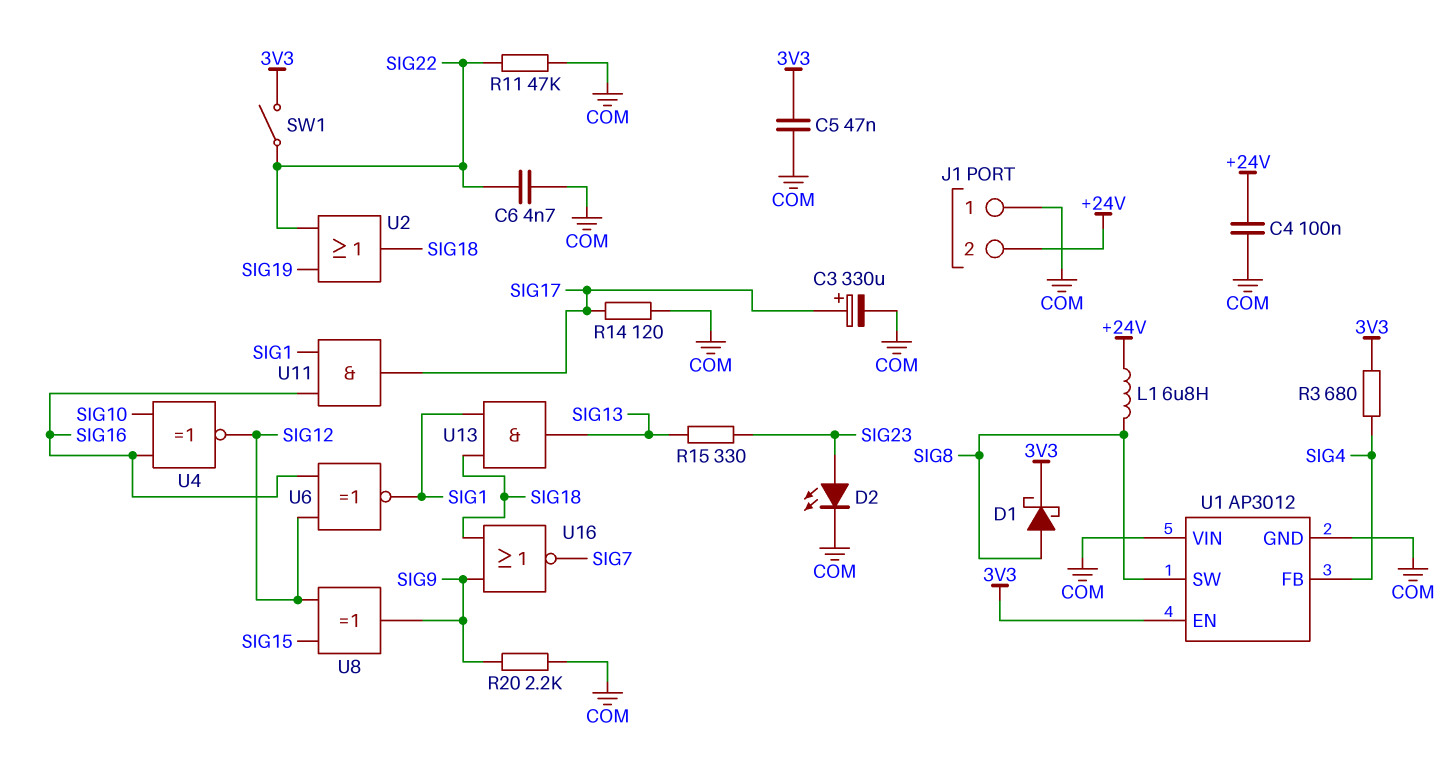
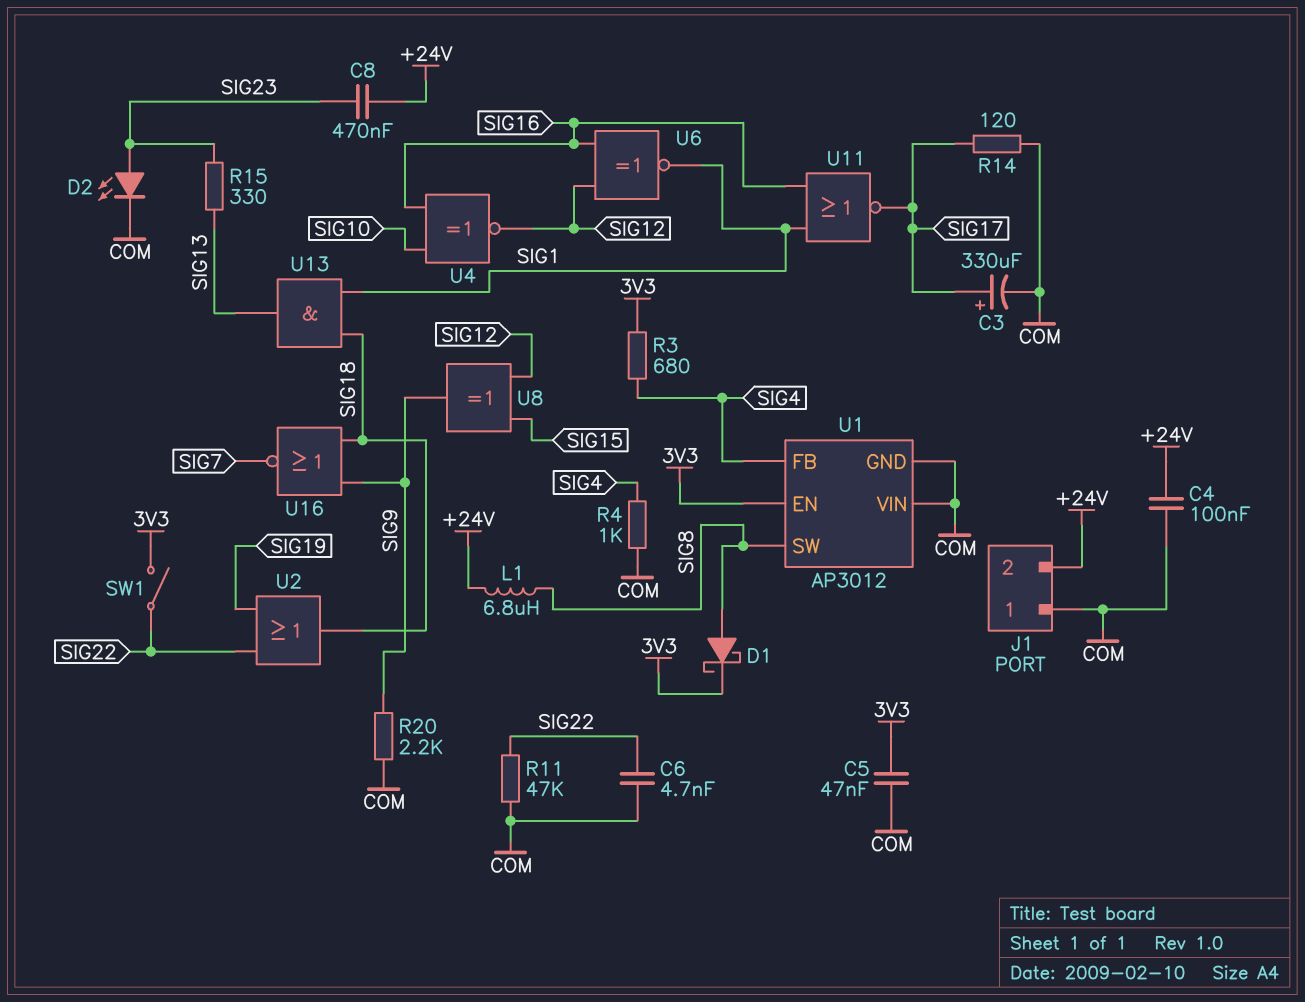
C8: none -> 470nF (+24V, SIG23)
R4: none -> 1k (COM, SIG4)
U11: AND (in SIG1, in SIG16, out SIG17) -> NOR (in SIG1, in SIG16, out SIG17)

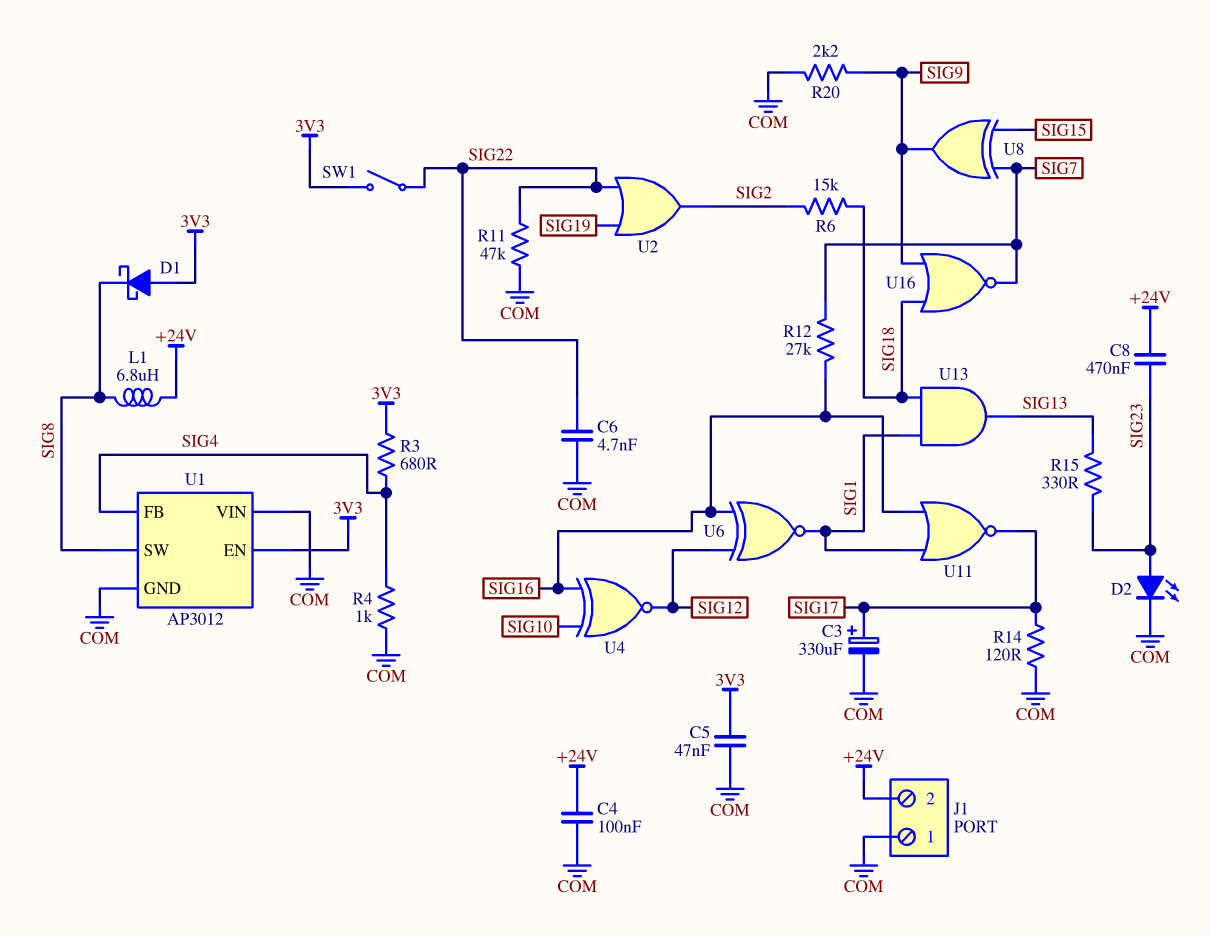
D1: schottky (A SIG8, K 3V3) -> schottky (A 3V3, K SIG8)
R6: none -> 15k (SIG2, SIG18)
R12: none -> 27k (SIG7, SIG16)
U2: OR (in SIG19, in SIG22, out SIG18) -> OR (in SIG19, in SIG22, out SIG2)
U8: XOR (in SIG12, in SIG15, out SIG9) -> XOR (in SIG7, in SIG15, out SIG9)

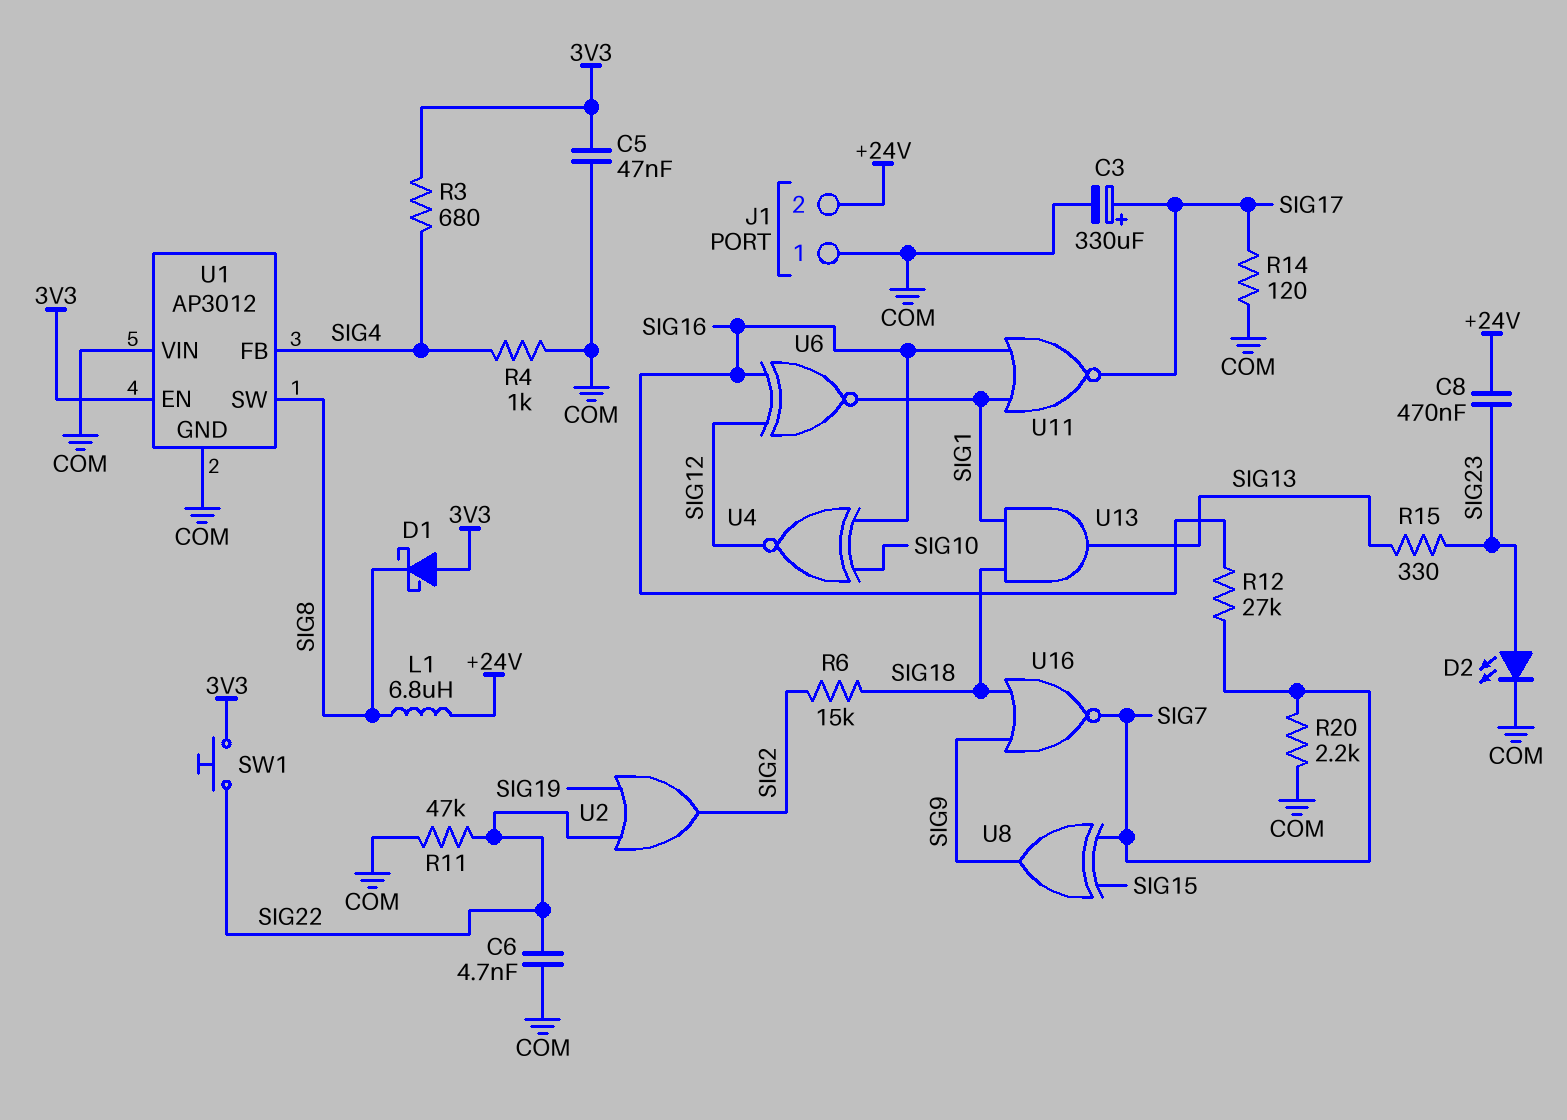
C4: 100nF (+24V, COM) -> none
R20: 2.2k (COM, SIG9) -> 2.2k (COM, SIG7)
SW1: switch (3V3, SIG22) -> button (3V3, SIG22)

